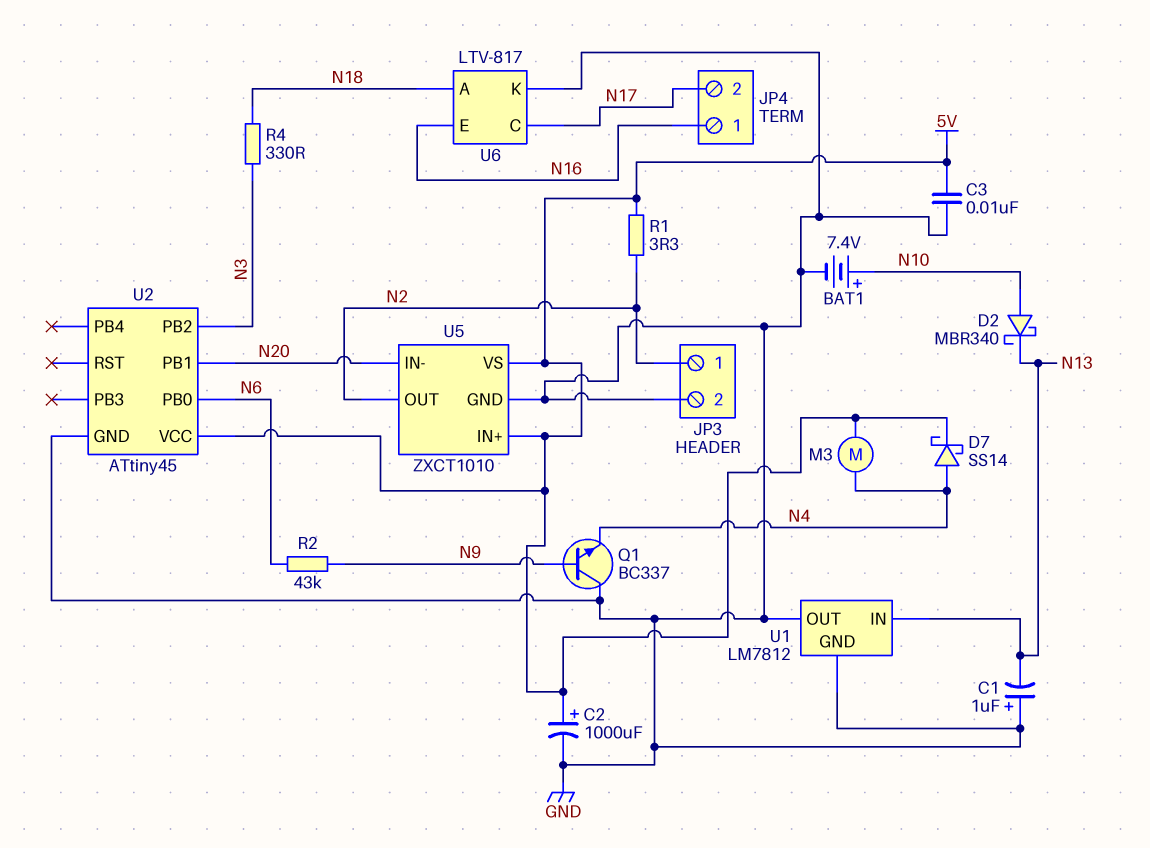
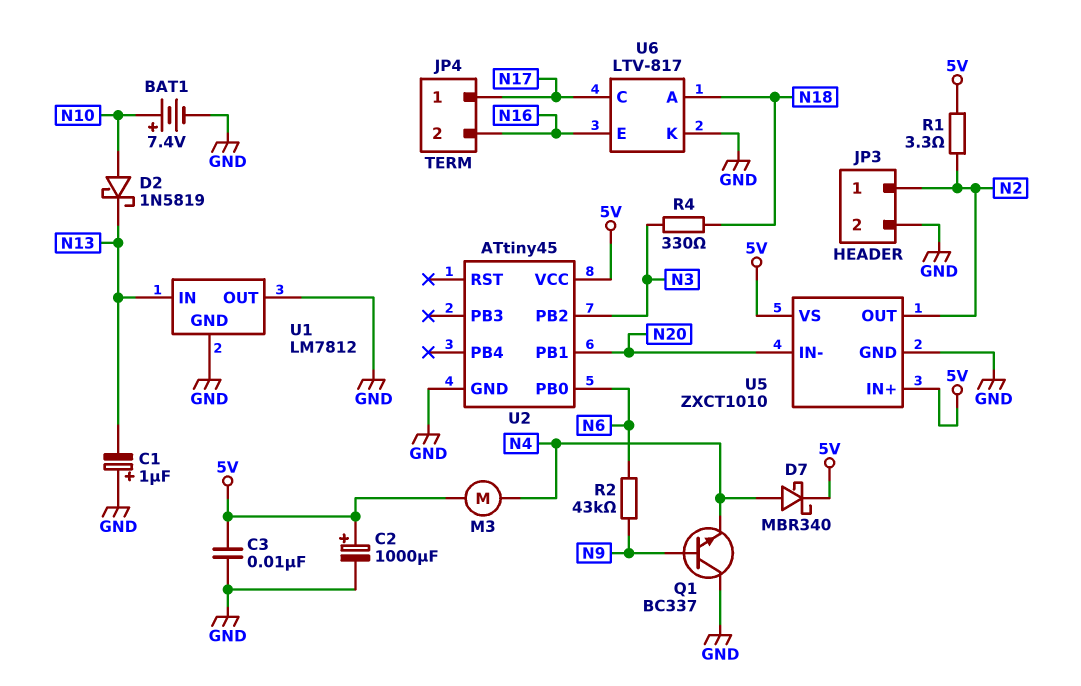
D2: schottky MBR340 (A N10, K N13) -> schottky 1N5819 (A N10, K N13)
D7: schottky SS14 (A N4, K 5V) -> schottky MBR340 (A N4, K 5V)
JP4 pin 1: N16 -> N17
JP4 pin 2: N17 -> N16

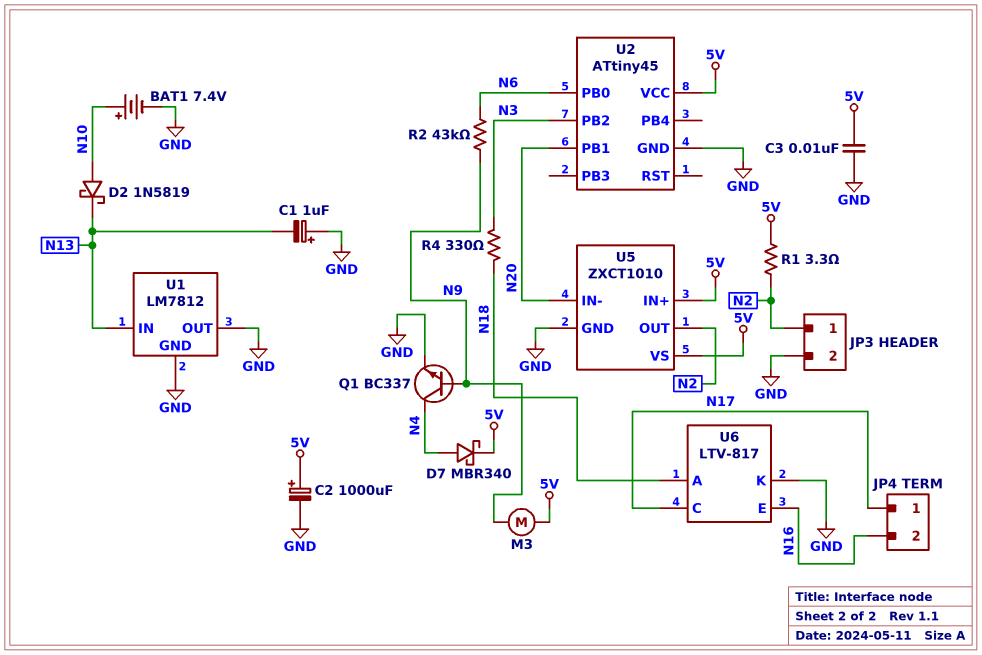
M3: motor (5V, N4) -> motor (5V, N9)
Q1: NPN BC337 (B N9, C GND, E N4) -> NPN BC337 (B N9, C N4, E GND)

